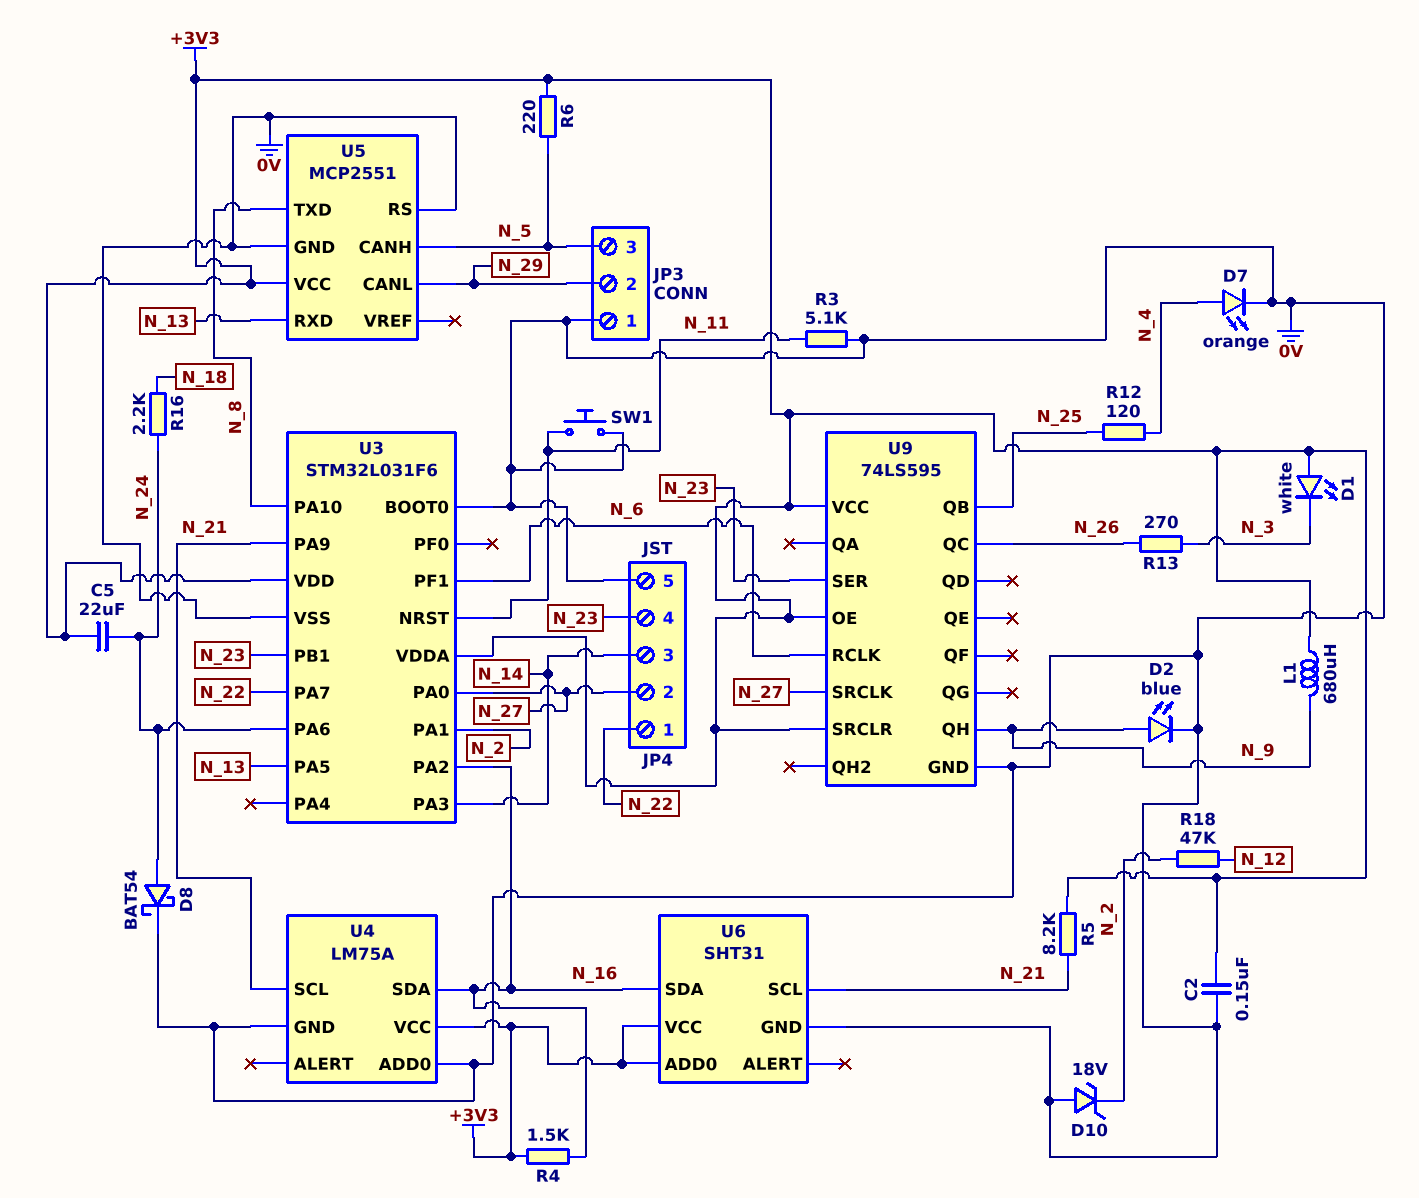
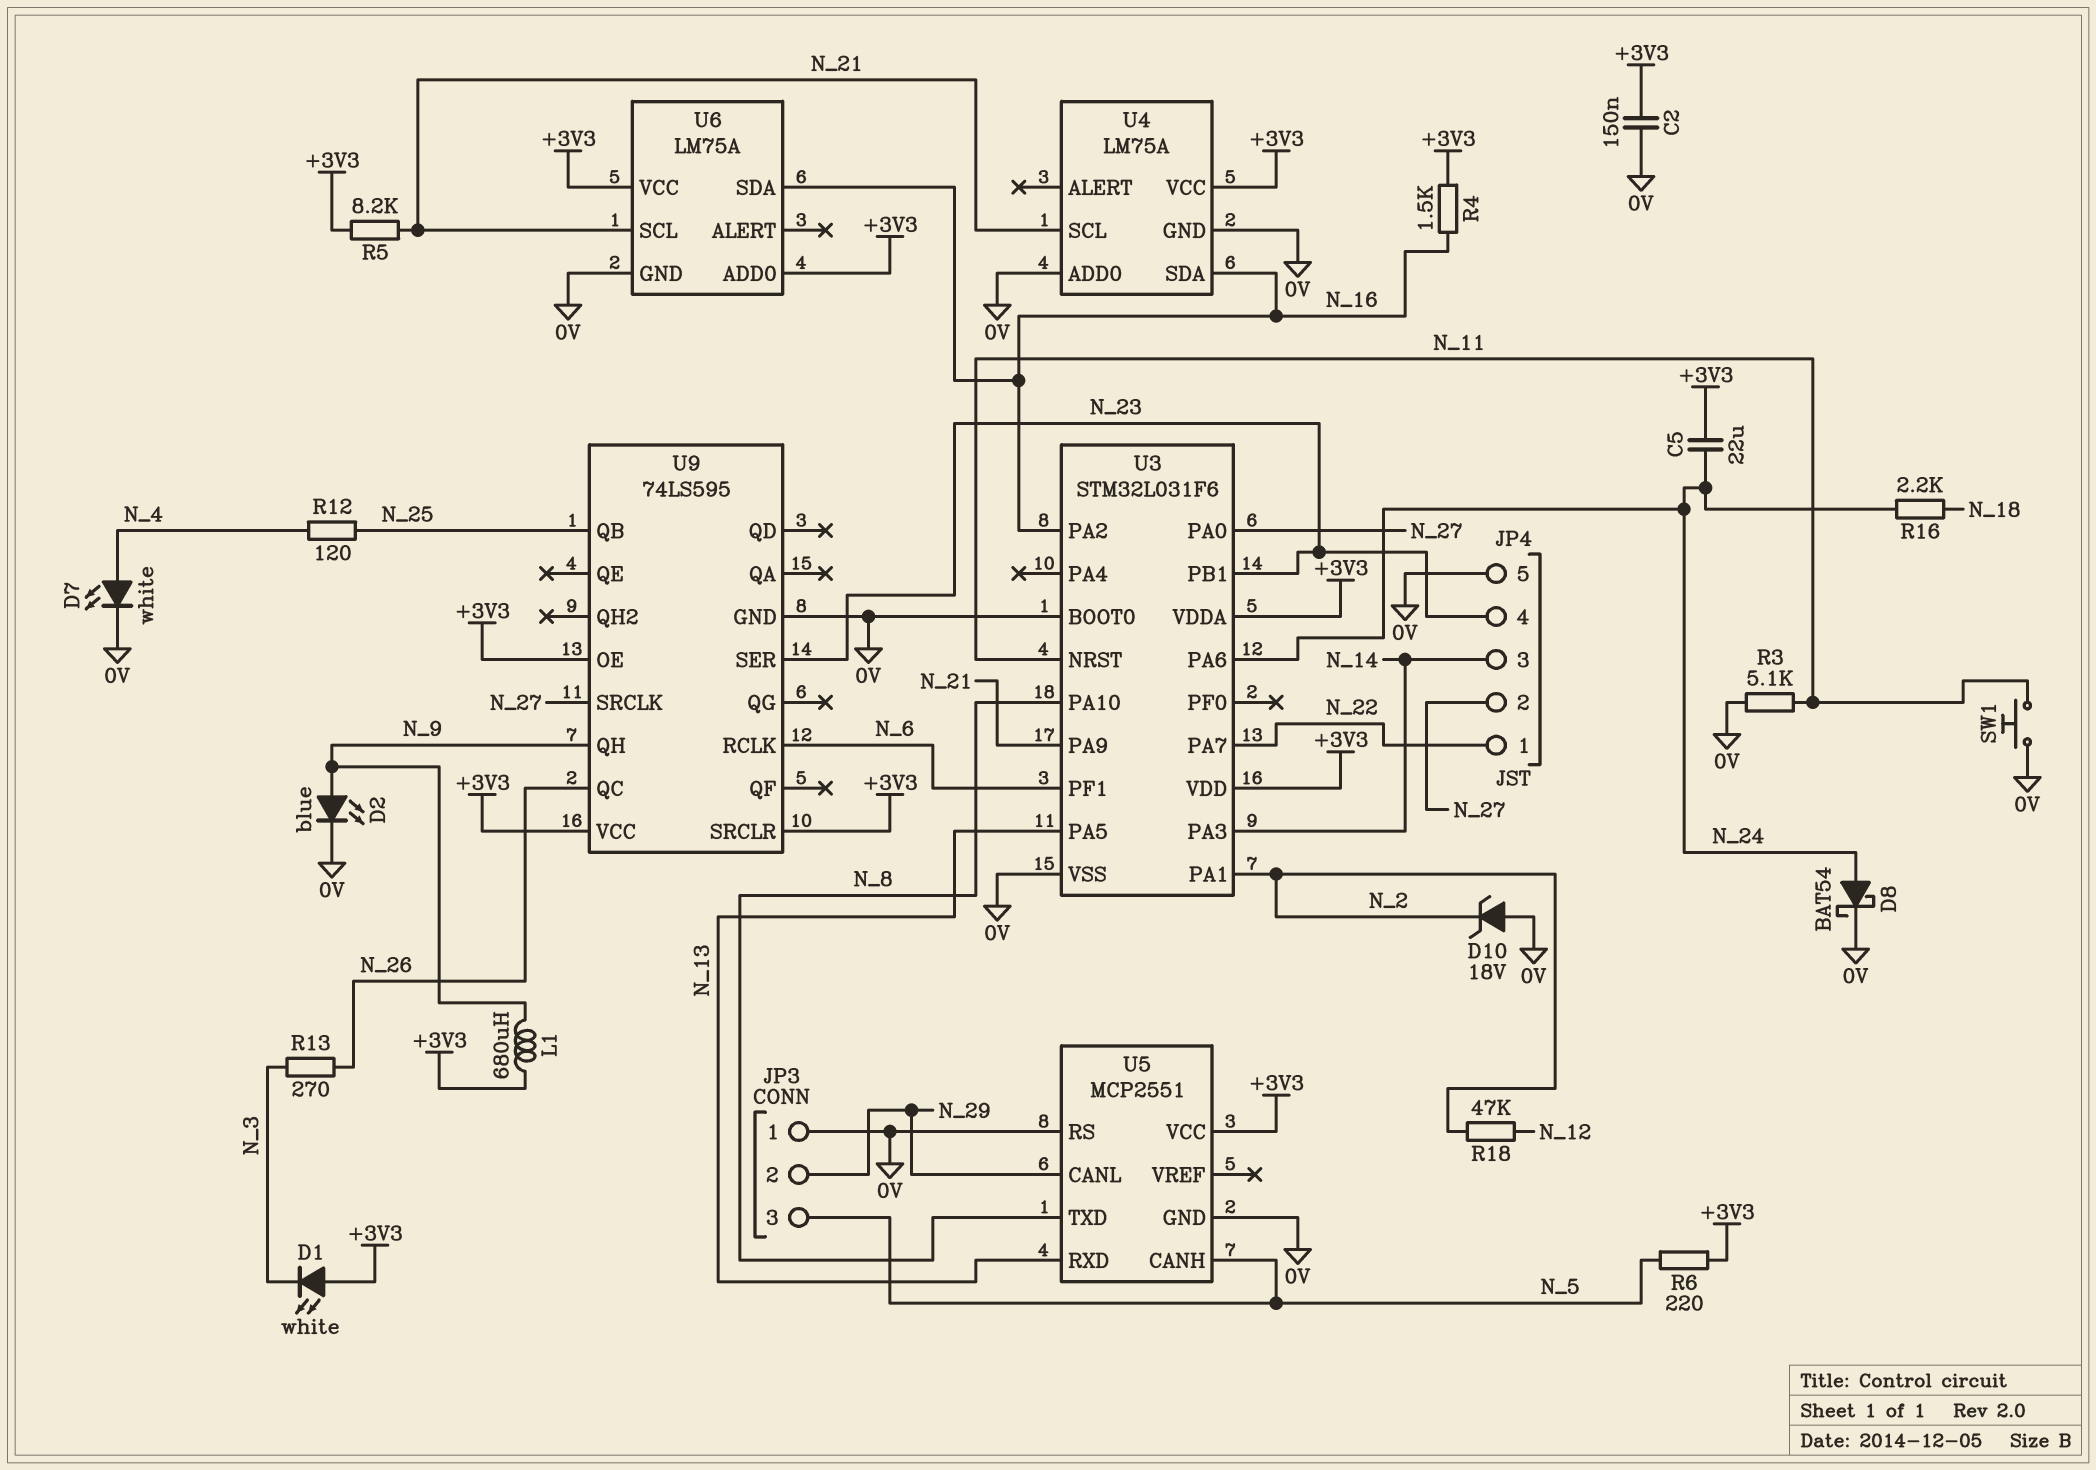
D7: LED orange (A N_4, K 0V) -> LED white (A N_4, K 0V)
U6: SHT31 -> LM75A

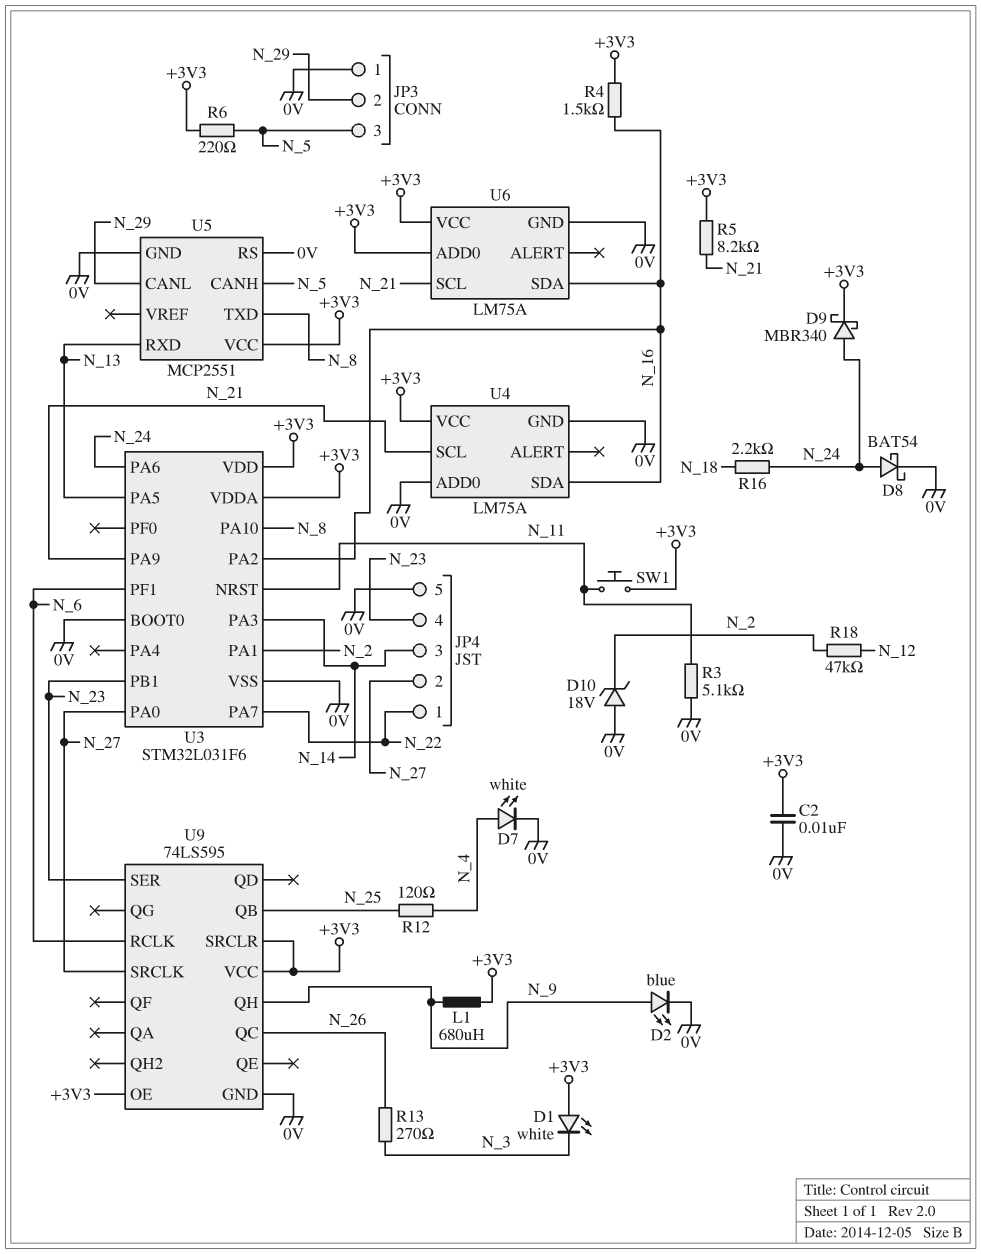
C2: 150nF (+3V3, 0V) -> 10nF (+3V3, 0V)
C5: 22uF (+3V3, N_24) -> none
D9: none -> schottky MBR340 (A N_24, K +3V3)
SW1: button (0V, N_11) -> button (+3V3, N_11)

